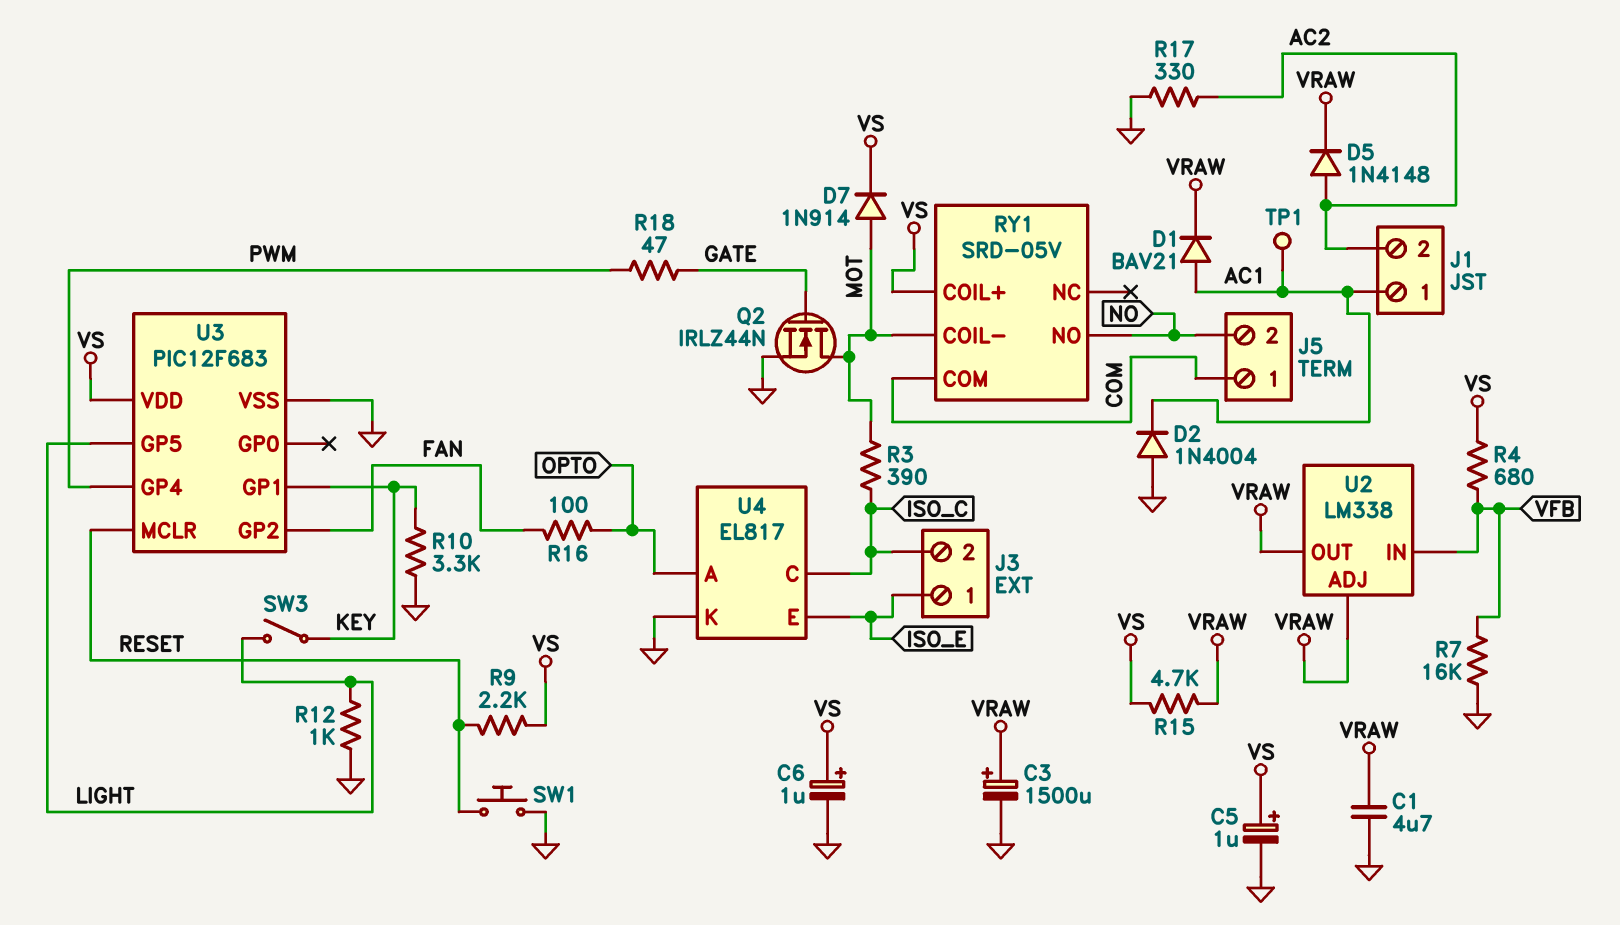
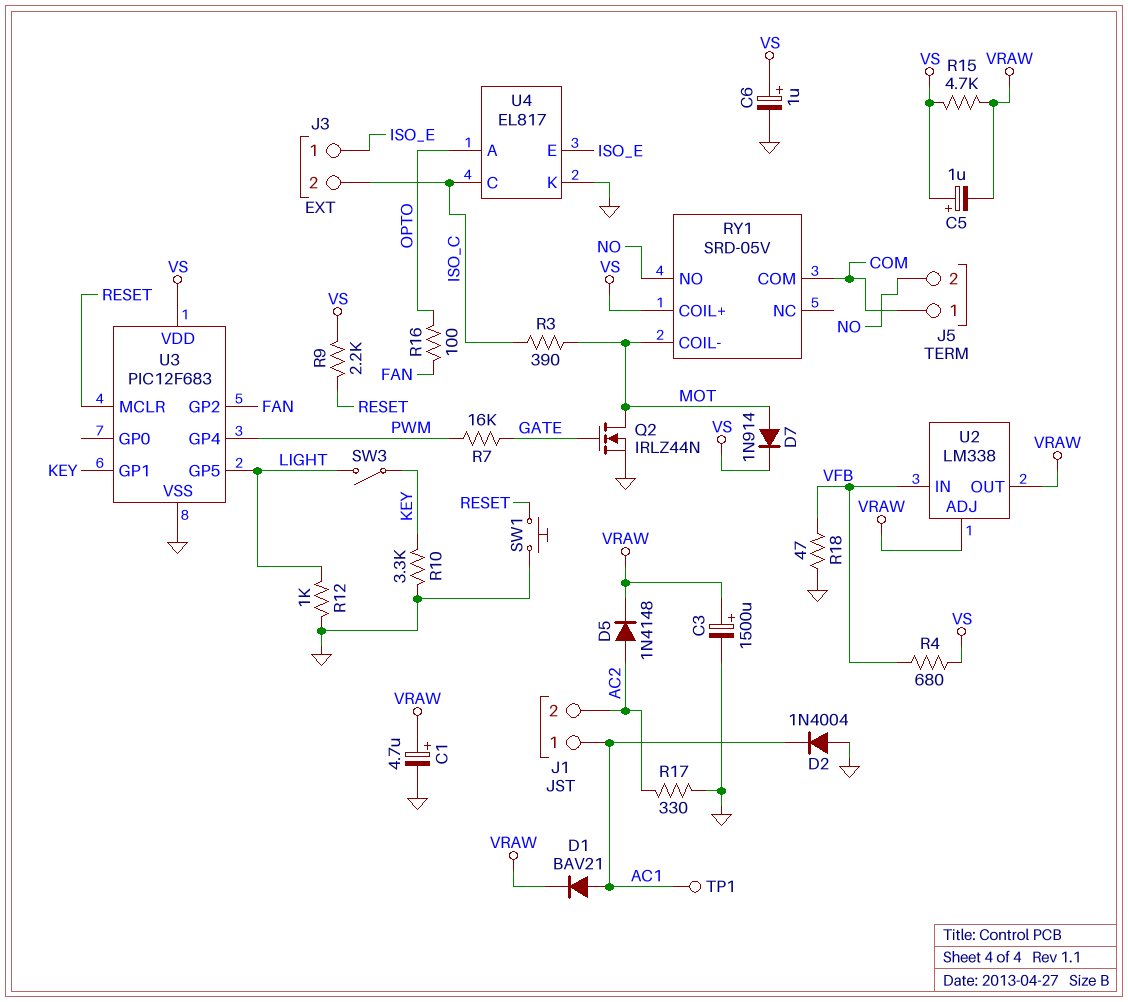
C1: 4.7uF (GND, VRAW) -> 4.7uF (plus VRAW, minus GND)
C5: 1uF (plus VS, minus GND) -> 1uF (plus VS, minus VRAW)
R7: 16k (GND, VFB) -> 16k (GATE, PWM)
R18: 47 (GATE, PWM) -> 47 (GND, VFB)

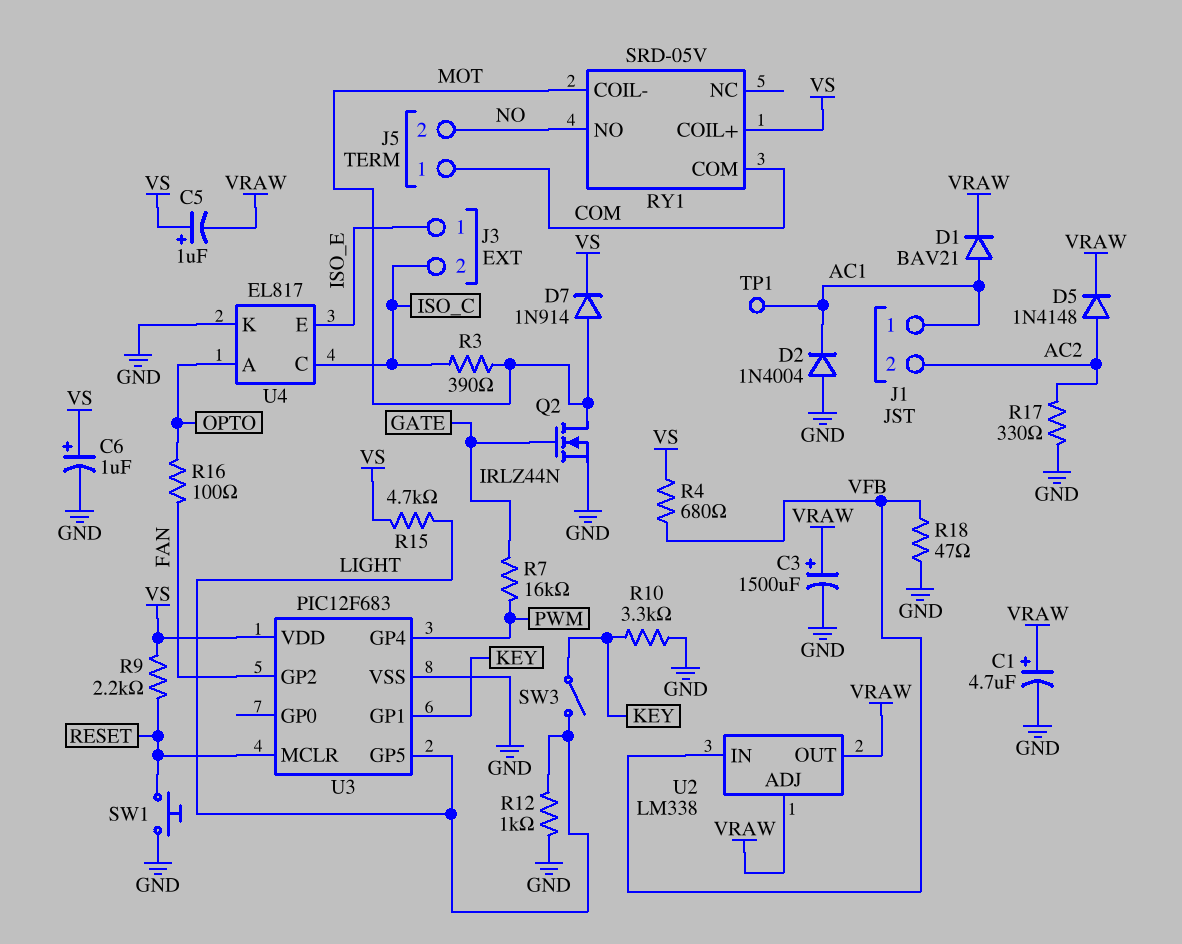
R15: 4.7k (VRAW, VS) -> 4.7k (LIGHT, VS)

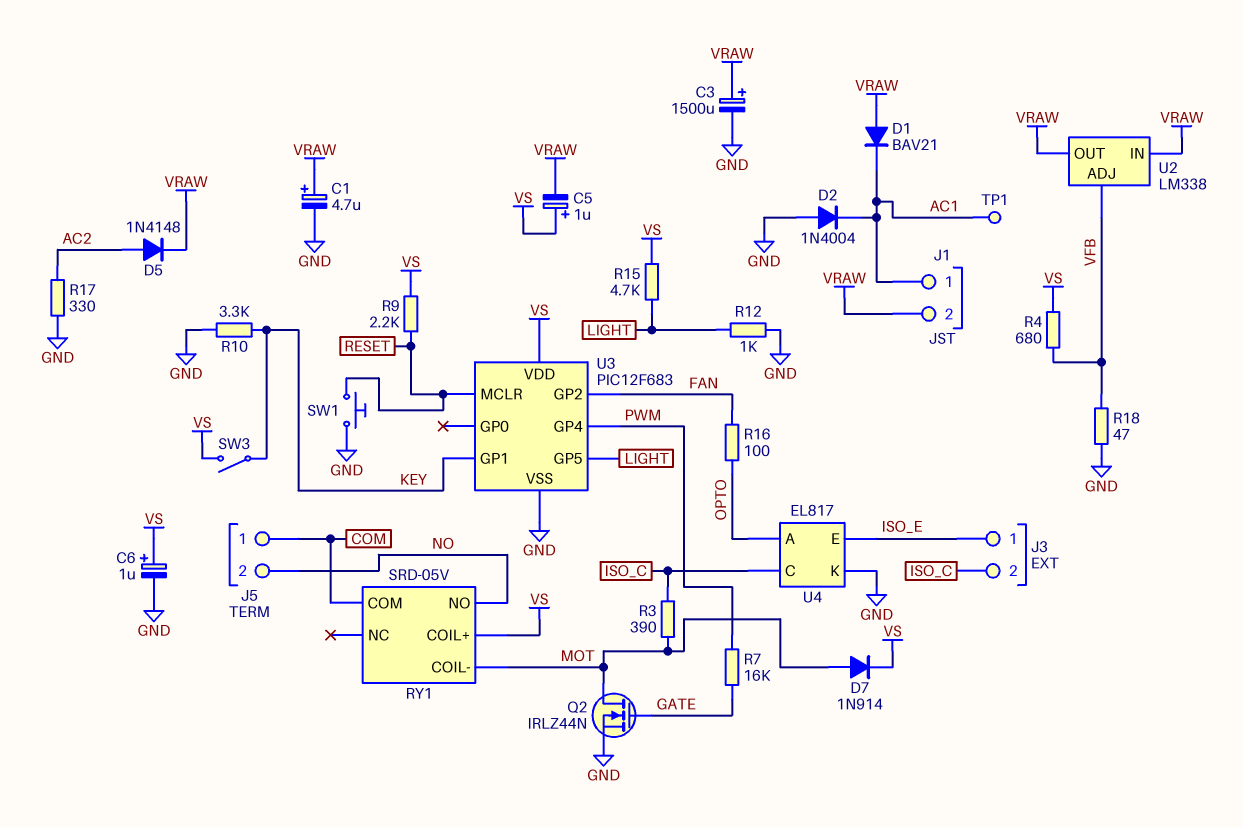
D1: diode BAV21 (A AC1, K VRAW) -> diode BAV21 (A VRAW, K AC1)
J1 pin 2: AC2 -> VRAW
SW3: switch (KEY, LIGHT) -> switch (KEY, VS)
U2 pin ADJ: VRAW -> VFB
U2 pin IN: VFB -> VRAW

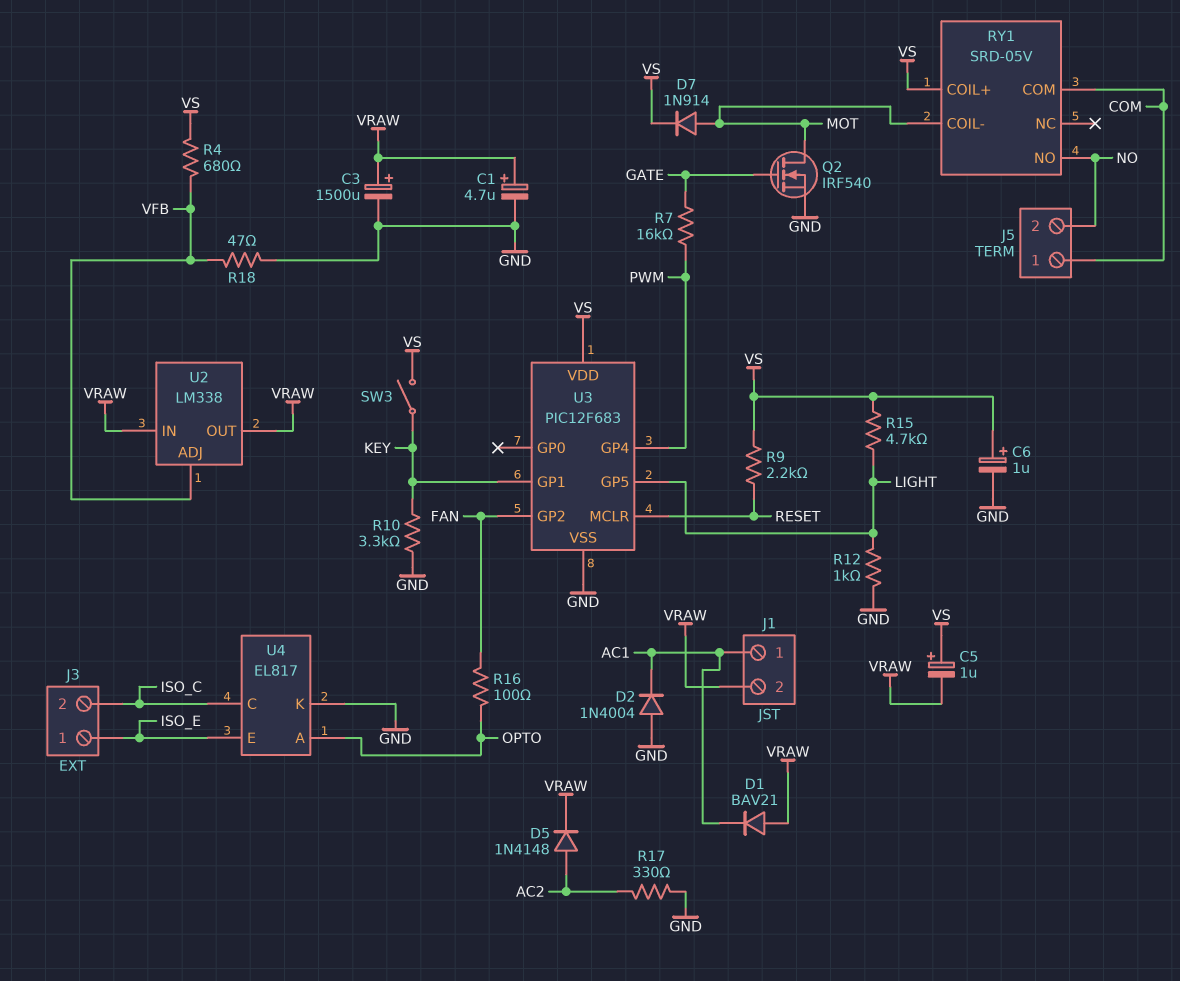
Q2: NMOS IRLZ44N (G GATE, D MOT, S GND) -> NMOS IRF540 (G GATE, D MOT, S GND)
R3: 390 (ISO_C, MOT) -> none
SW1: button (GND, RESET) -> none
TP1: test point (AC1) -> none

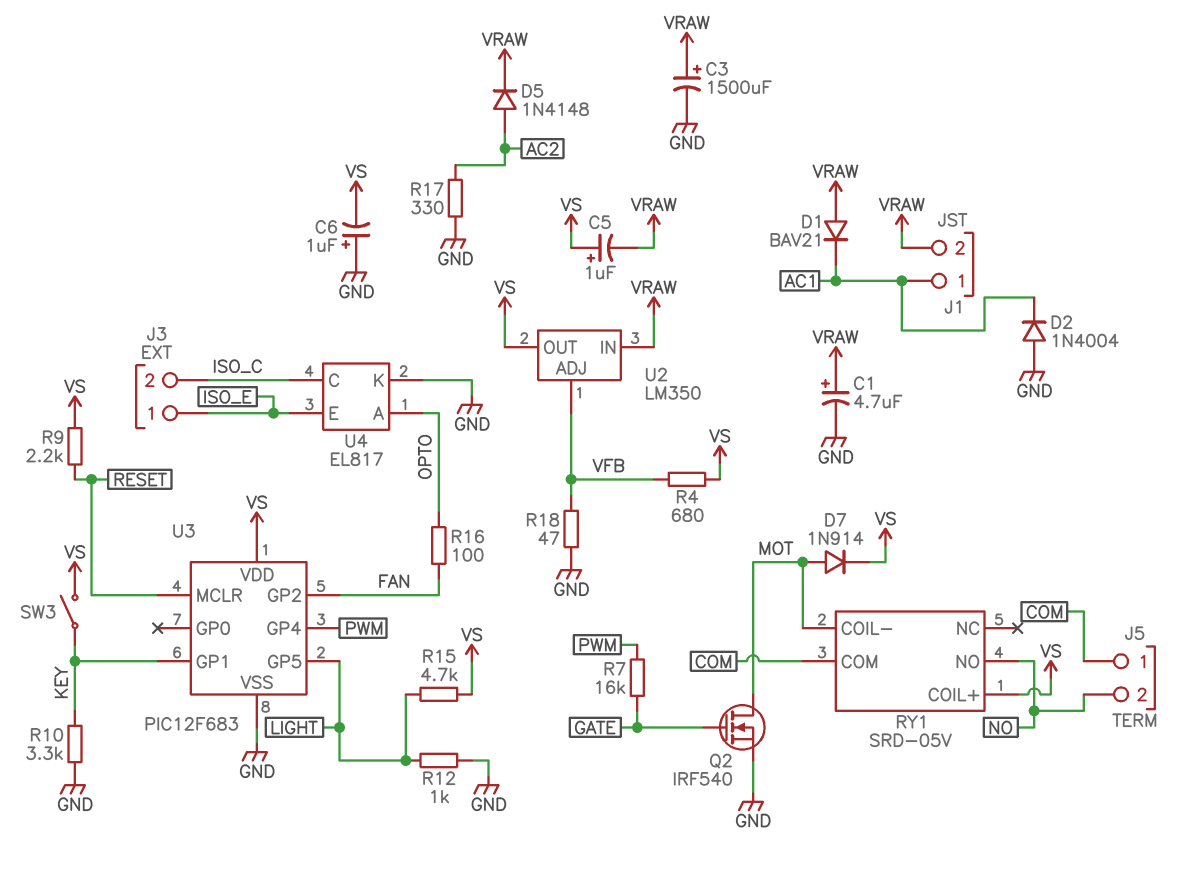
C6: 1uF (plus VS, minus GND) -> 1uF (plus GND, minus VS)
U2: LM338 -> LM350
U2 pin OUT: VRAW -> VS

